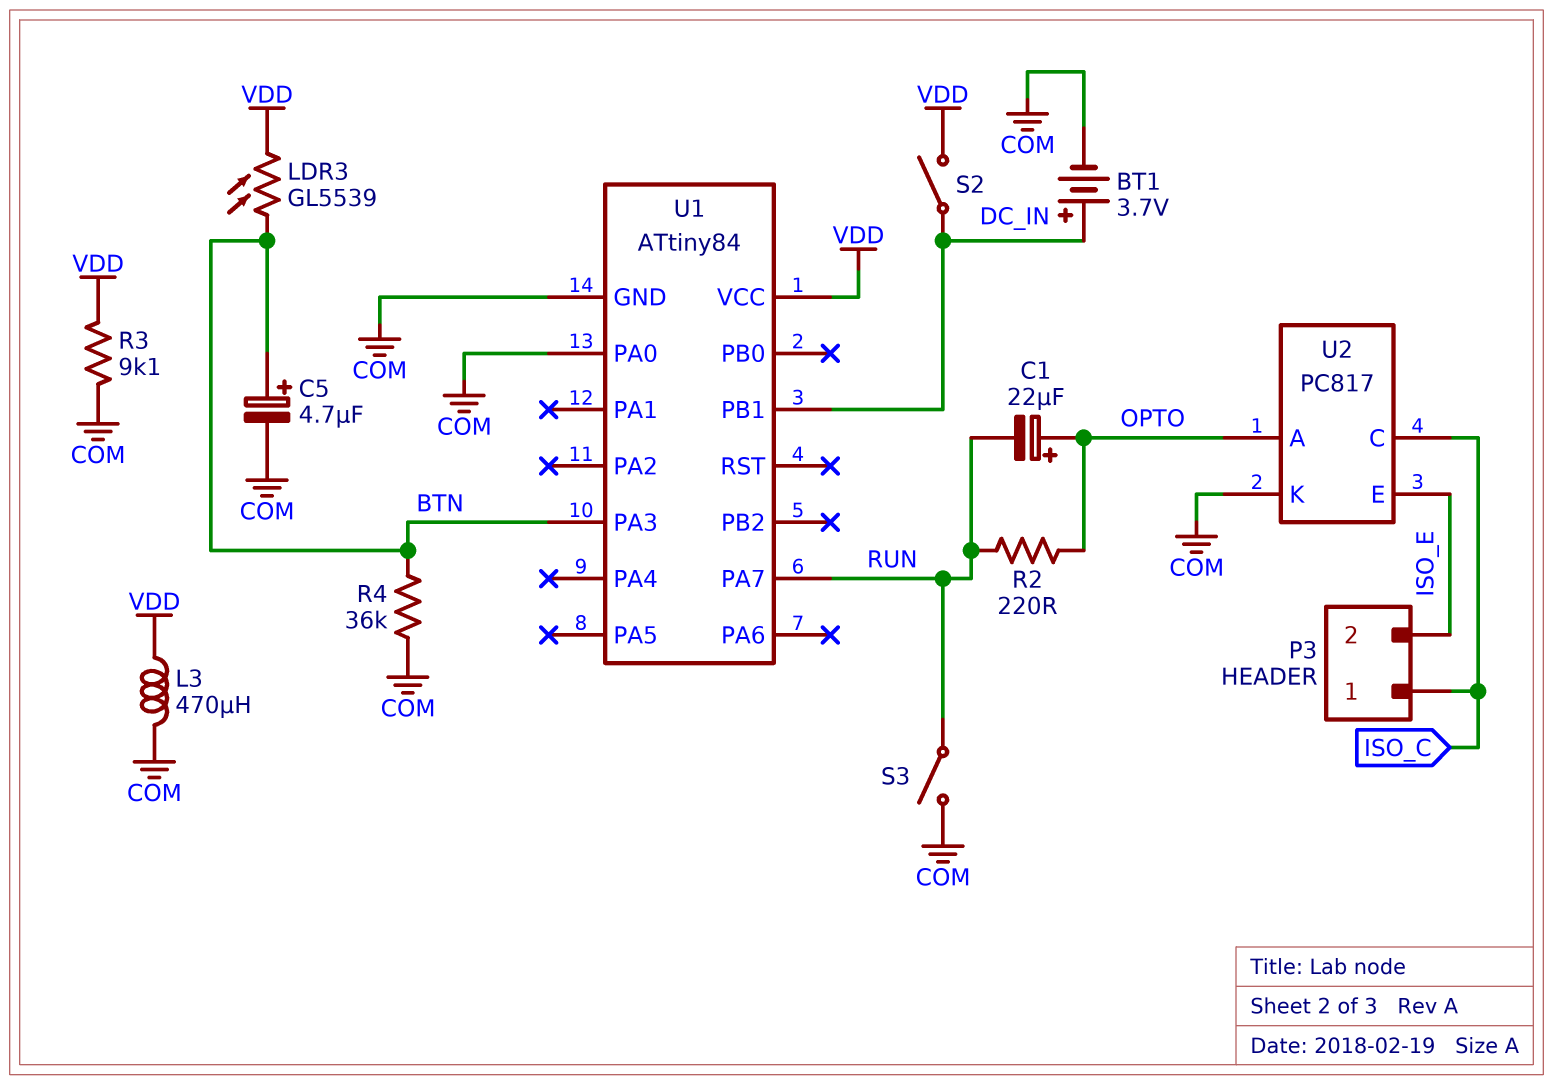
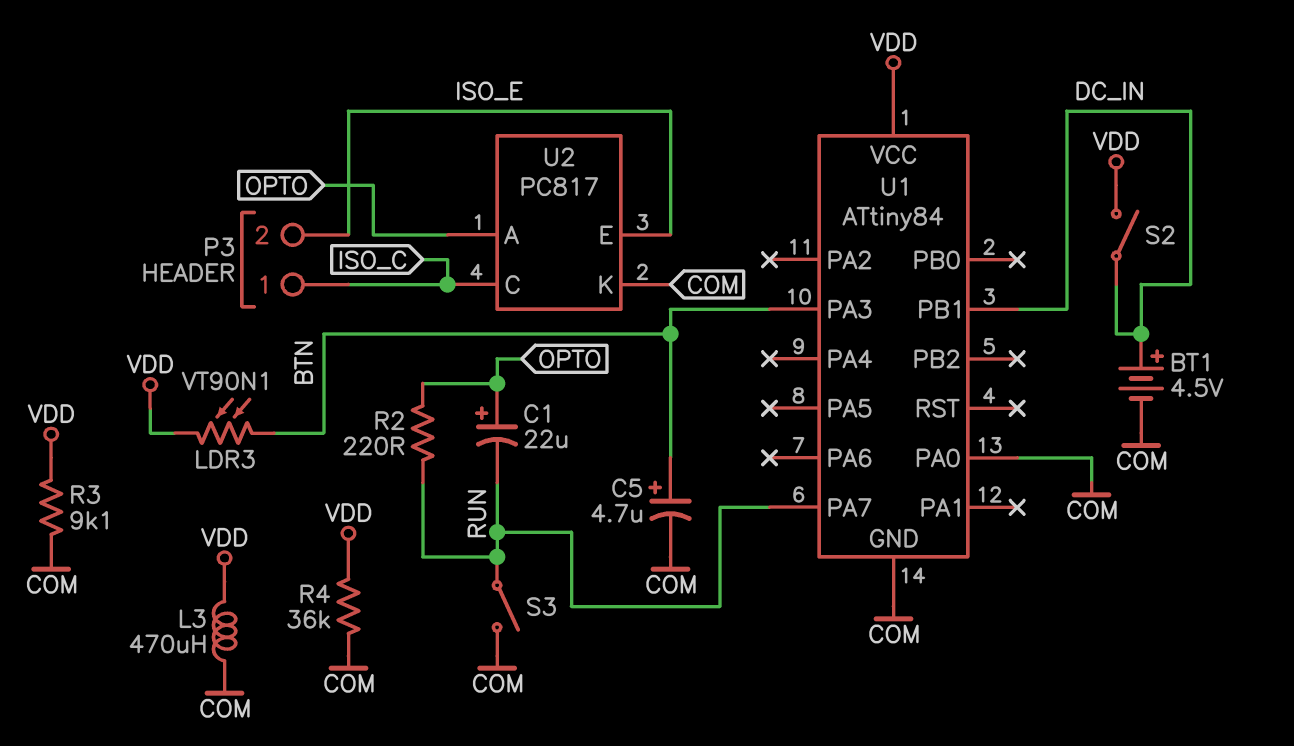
BT1: 3.7V (plus DC_IN, minus COM) -> 4.5V (plus DC_IN, minus COM)
LDR3: GL5539 (BTN, VDD) -> VT90N1 (BTN, VDD)
R4: 36k (BTN, COM) -> 36k (COM, VDD)

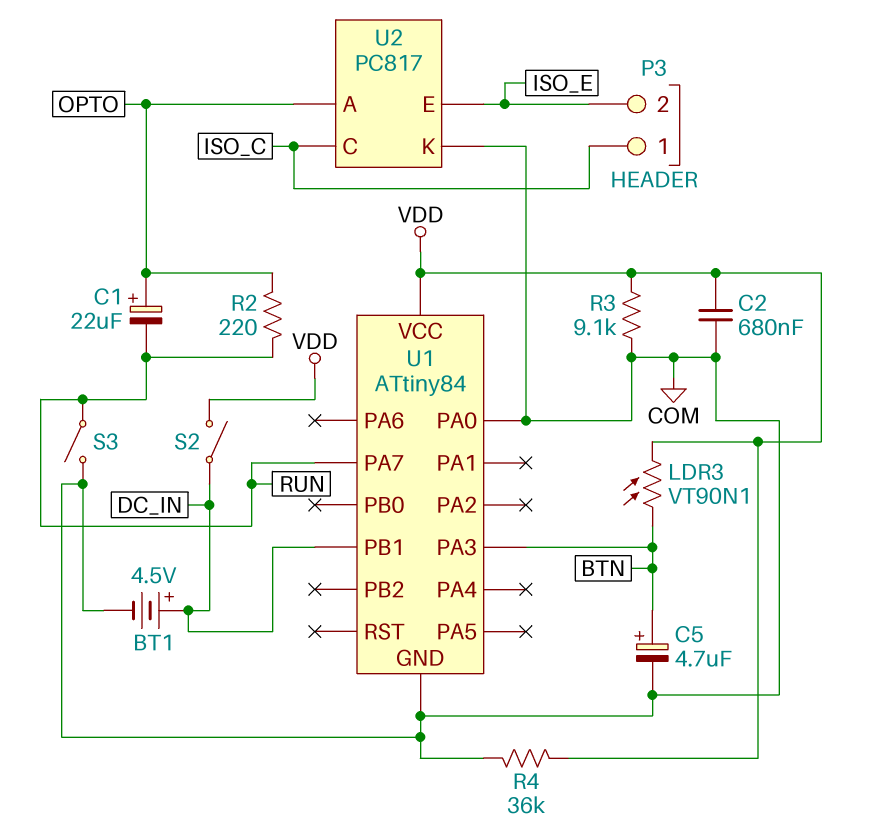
C2: none -> 680nF (COM, VDD)
L3: 470uH (COM, VDD) -> none

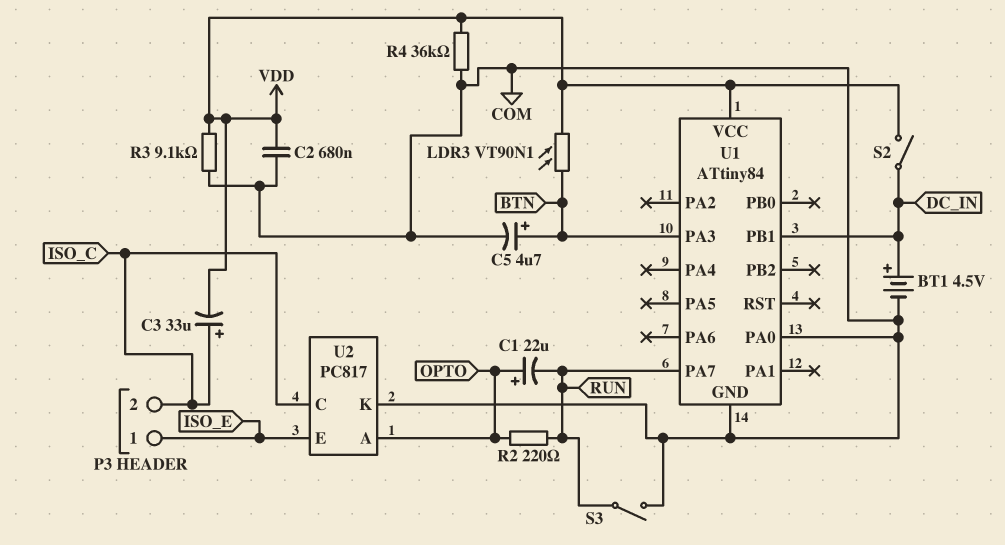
C3: none -> 33uF (plus ISO_C, minus VDD)
P3 pin 1: ISO_C -> ISO_E
P3 pin 2: ISO_E -> ISO_C

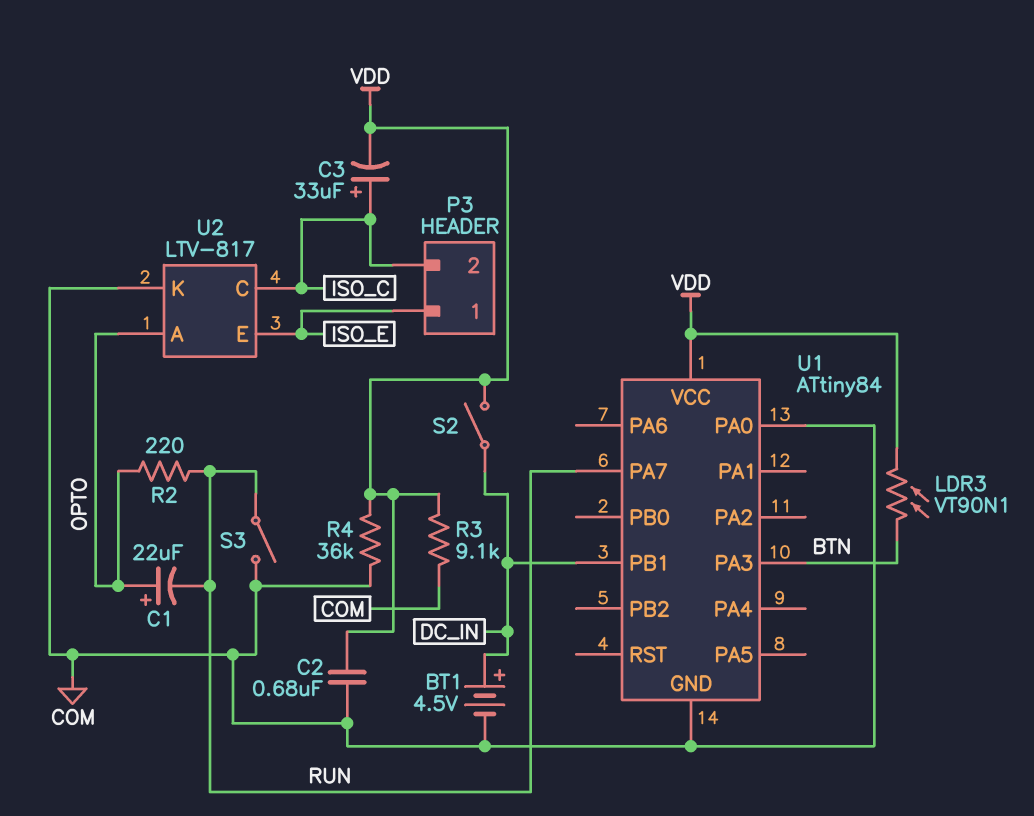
C5: 4.7uF (plus BTN, minus COM) -> none
U2: PC817 -> LTV-817

